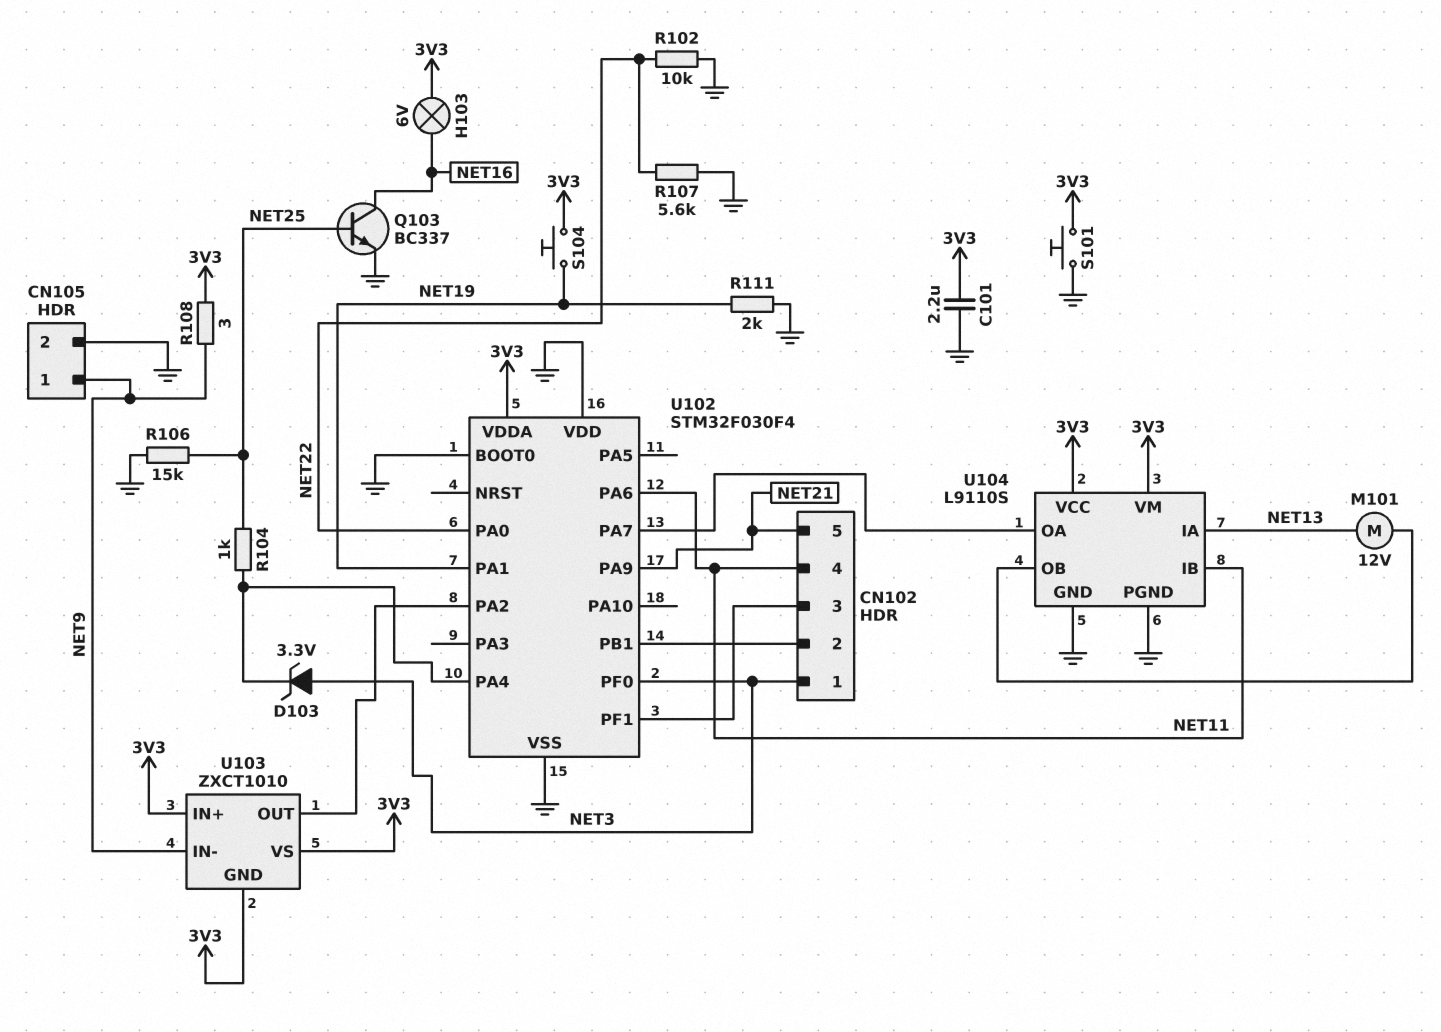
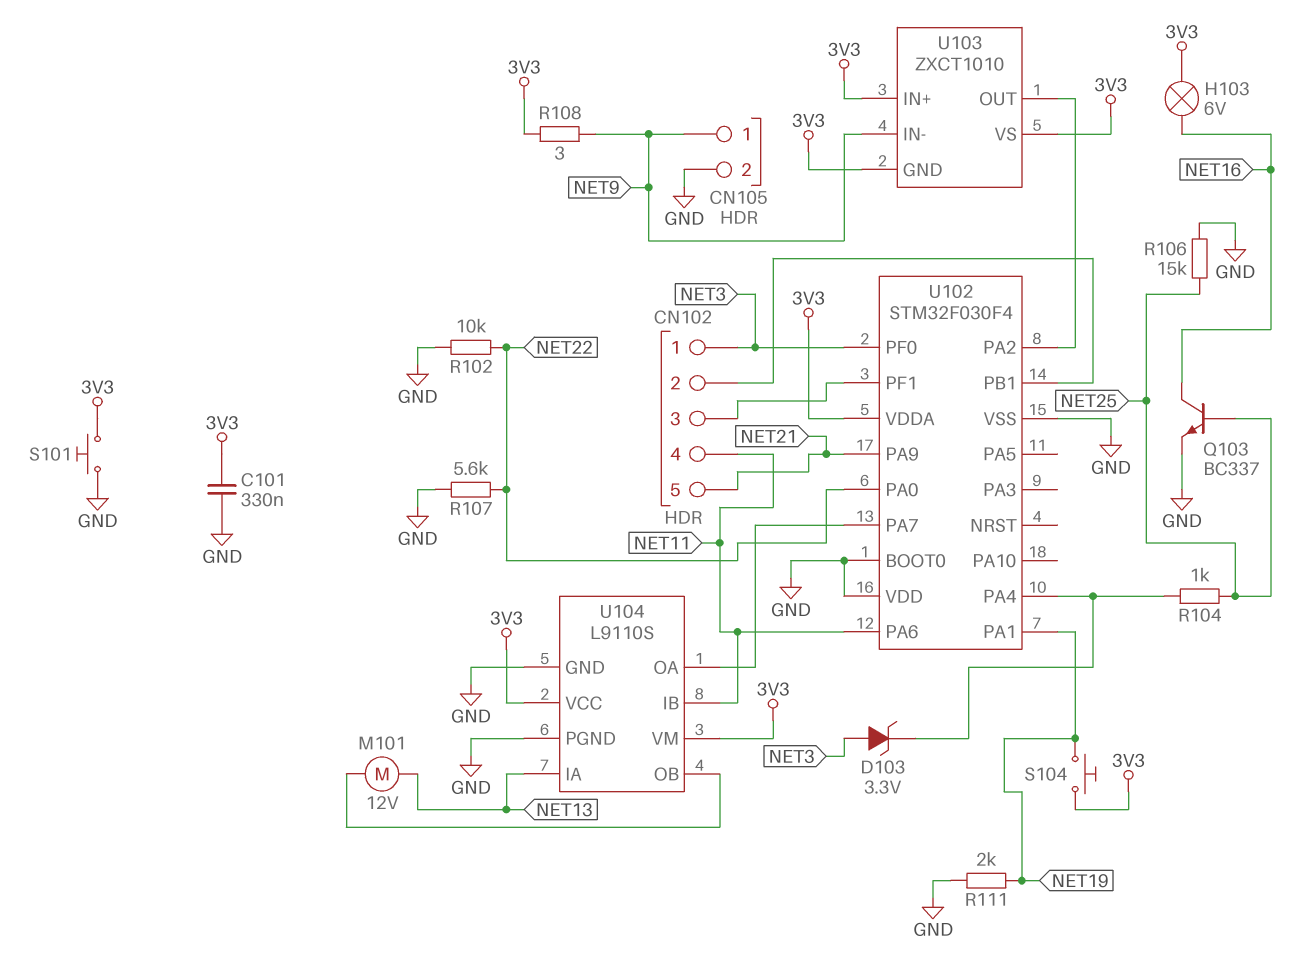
C101: 2.2uF (3V3, GND) -> 330nF (3V3, GND)

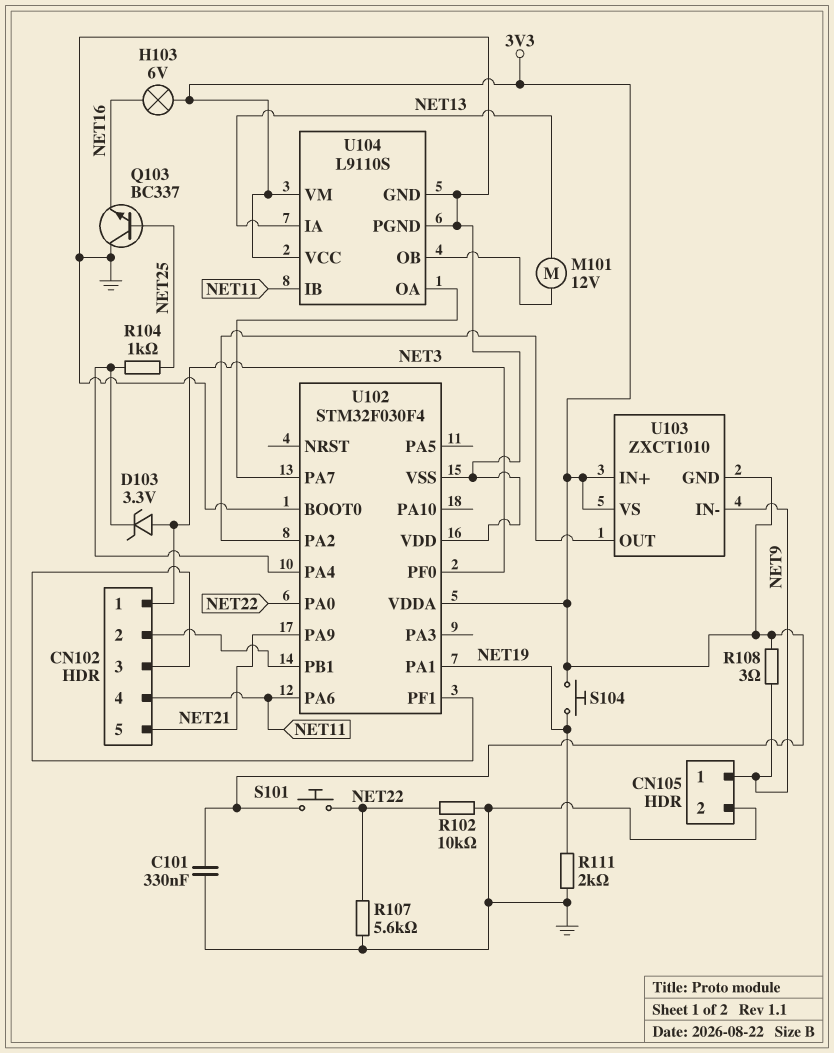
Q103: NPN BC337 (B NET25, C NET16, E GND) -> NPN BC337 (B NET25, C GND, E NET16)
R106: 15k (GND, NET25) -> none
S101: button (3V3, GND) -> button (3V3, NET22)

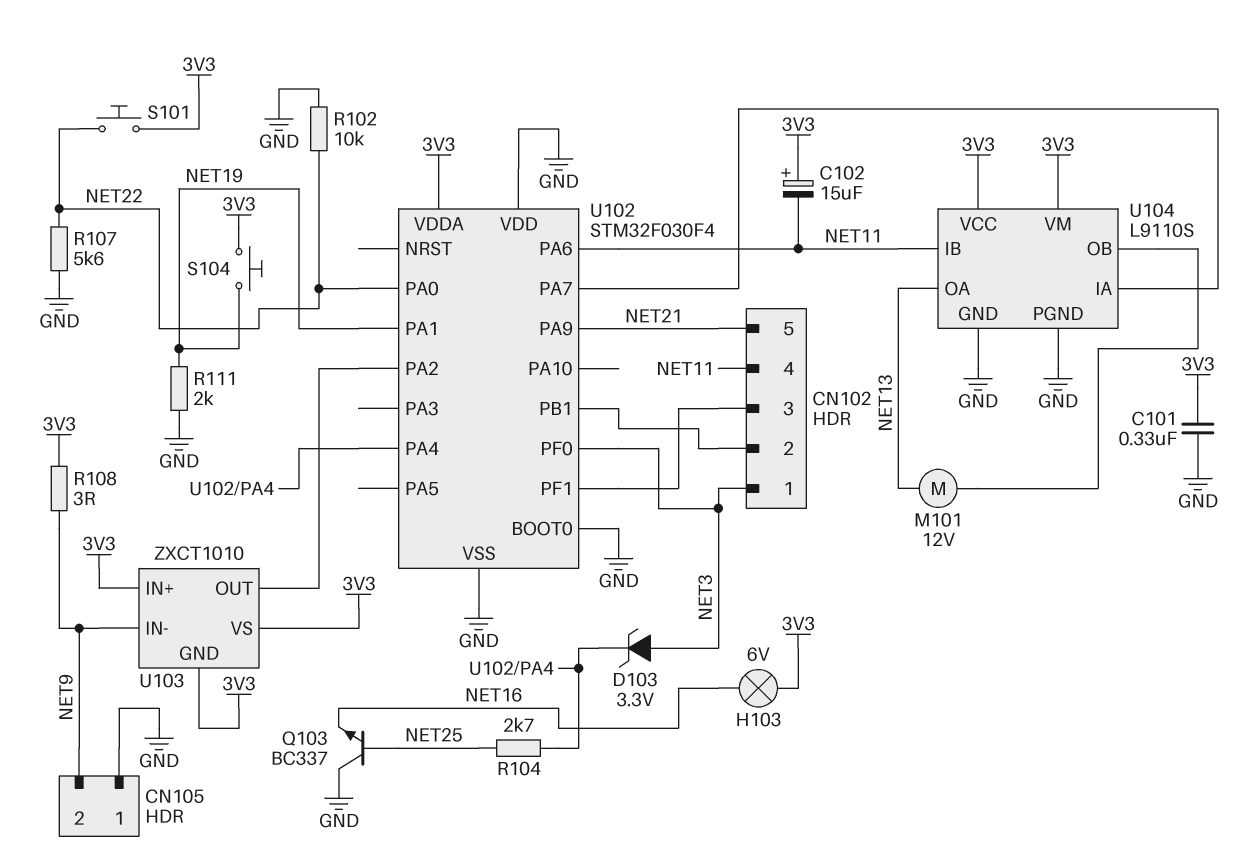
C102: none -> 15uF (plus 3V3, minus NET11)
CN105 pin 1: NET9 -> GND
CN105 pin 2: GND -> NET9
R104: 1k (NET25, U102/PA4) -> 2.7k (NET25, U102/PA4)
U104 pin IA: NET13 -> U102/PA7
U104 pin OA: U102/PA7 -> NET13

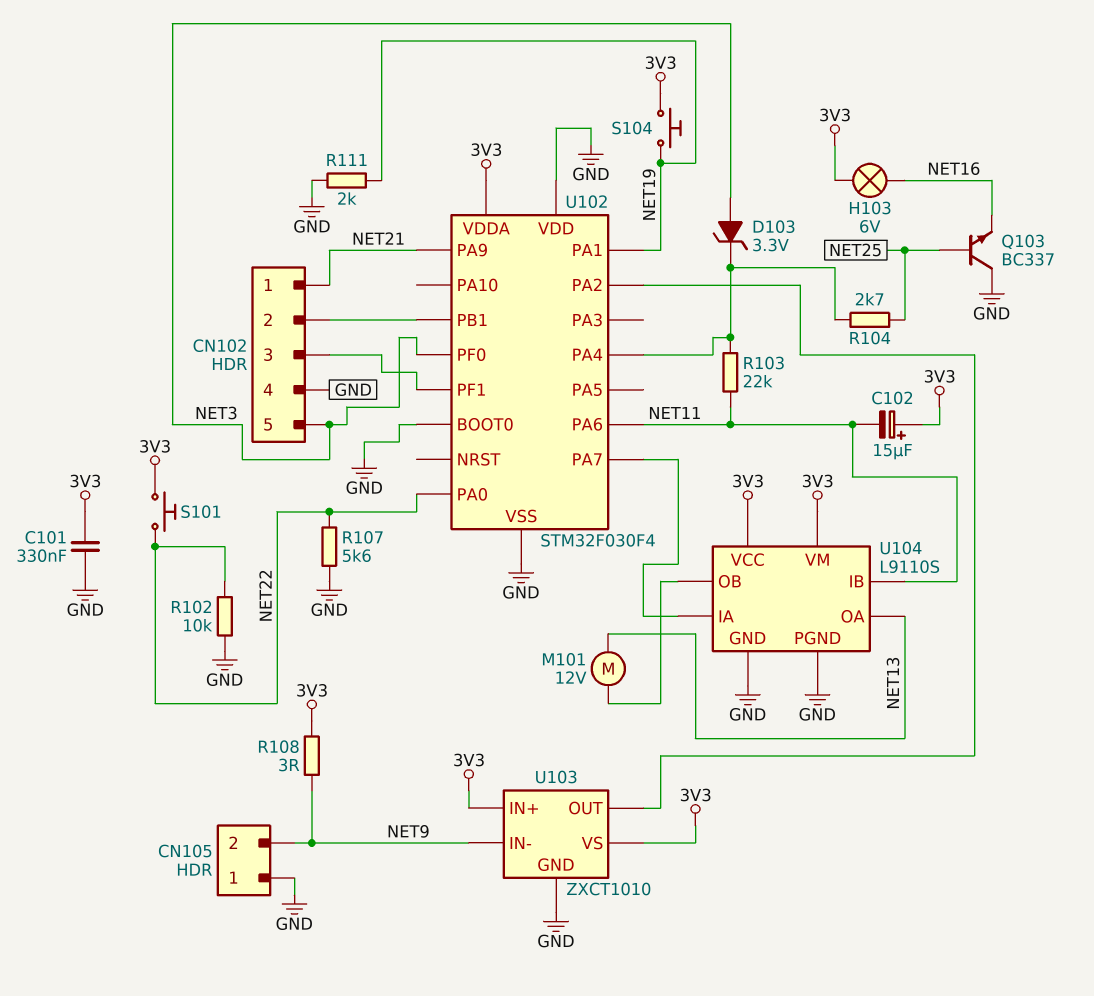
CN102 pin 1: NET3 -> NET21
CN102 pin 4: NET11 -> GND
CN102 pin 5: NET21 -> NET3
R103: none -> 22k (NET11, U102/PA4)
U103 pin GND: 3V3 -> GND

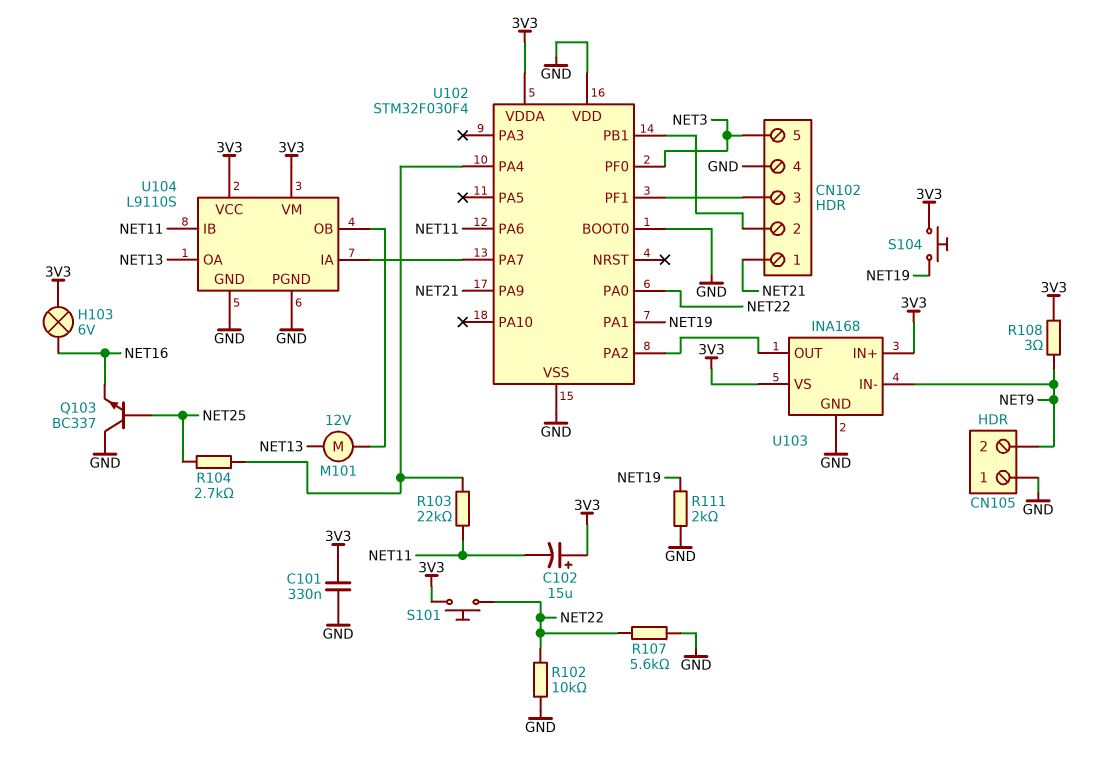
D103: zener 3.3V (A NET3, K U102/PA4) -> none
U103: ZXCT1010 -> INA168

